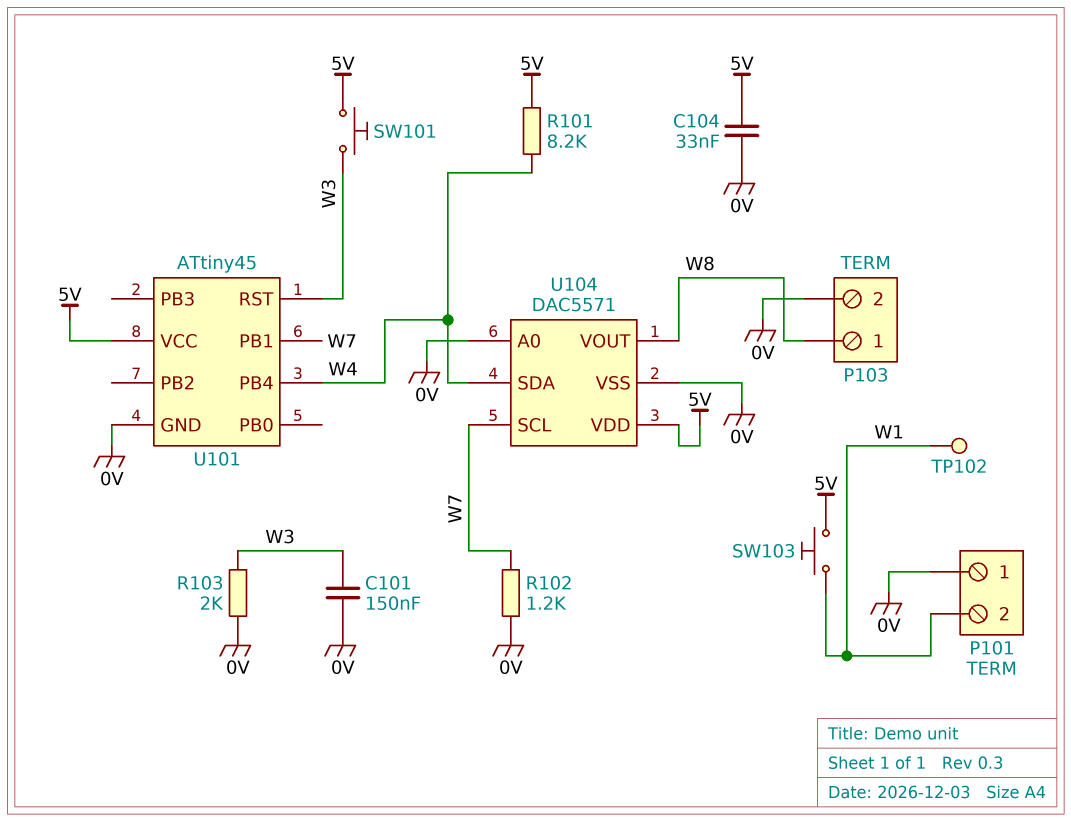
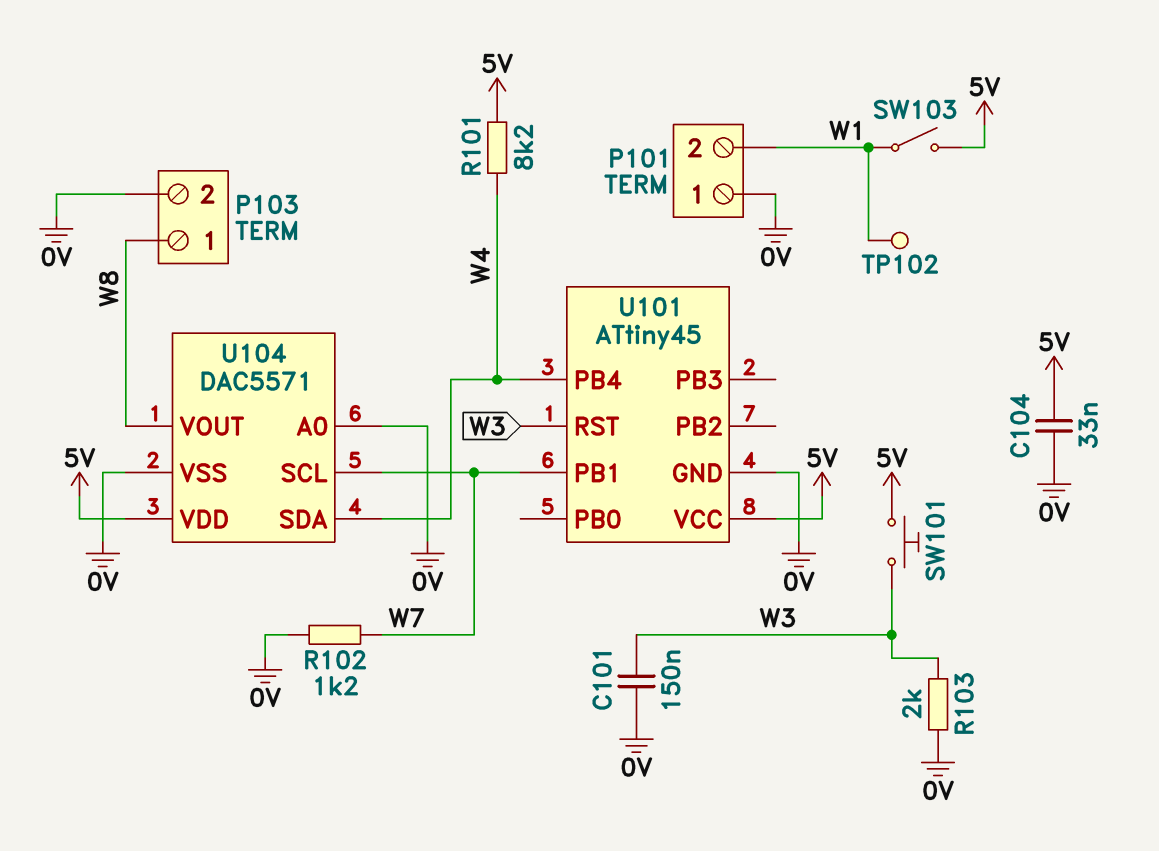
SW103: button (5V, W1) -> switch (5V, W1)

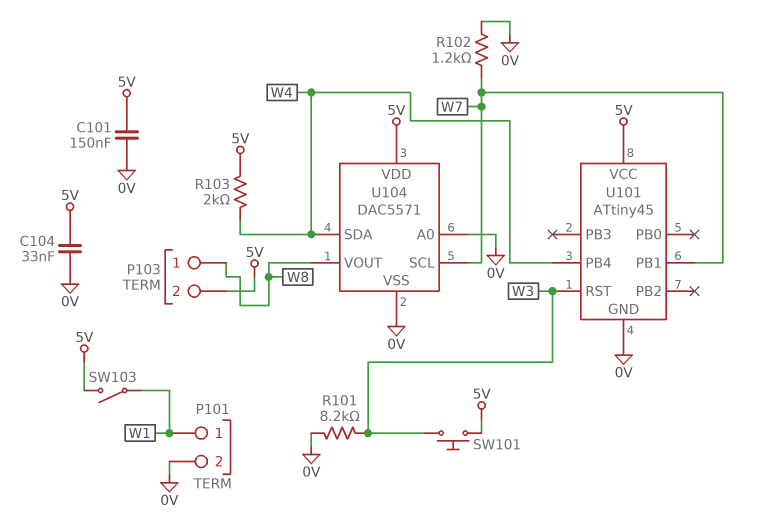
C101: 150nF (0V, W3) -> 150nF (0V, 5V)
P101 pin 1: 0V -> W1
P101 pin 2: W1 -> 0V
P103 pin 2: 0V -> 5V
R101: 8.2k (5V, W4) -> 8.2k (0V, W3)
R103: 2k (0V, W3) -> 2k (5V, W4)
TP102: test point (W1) -> none

